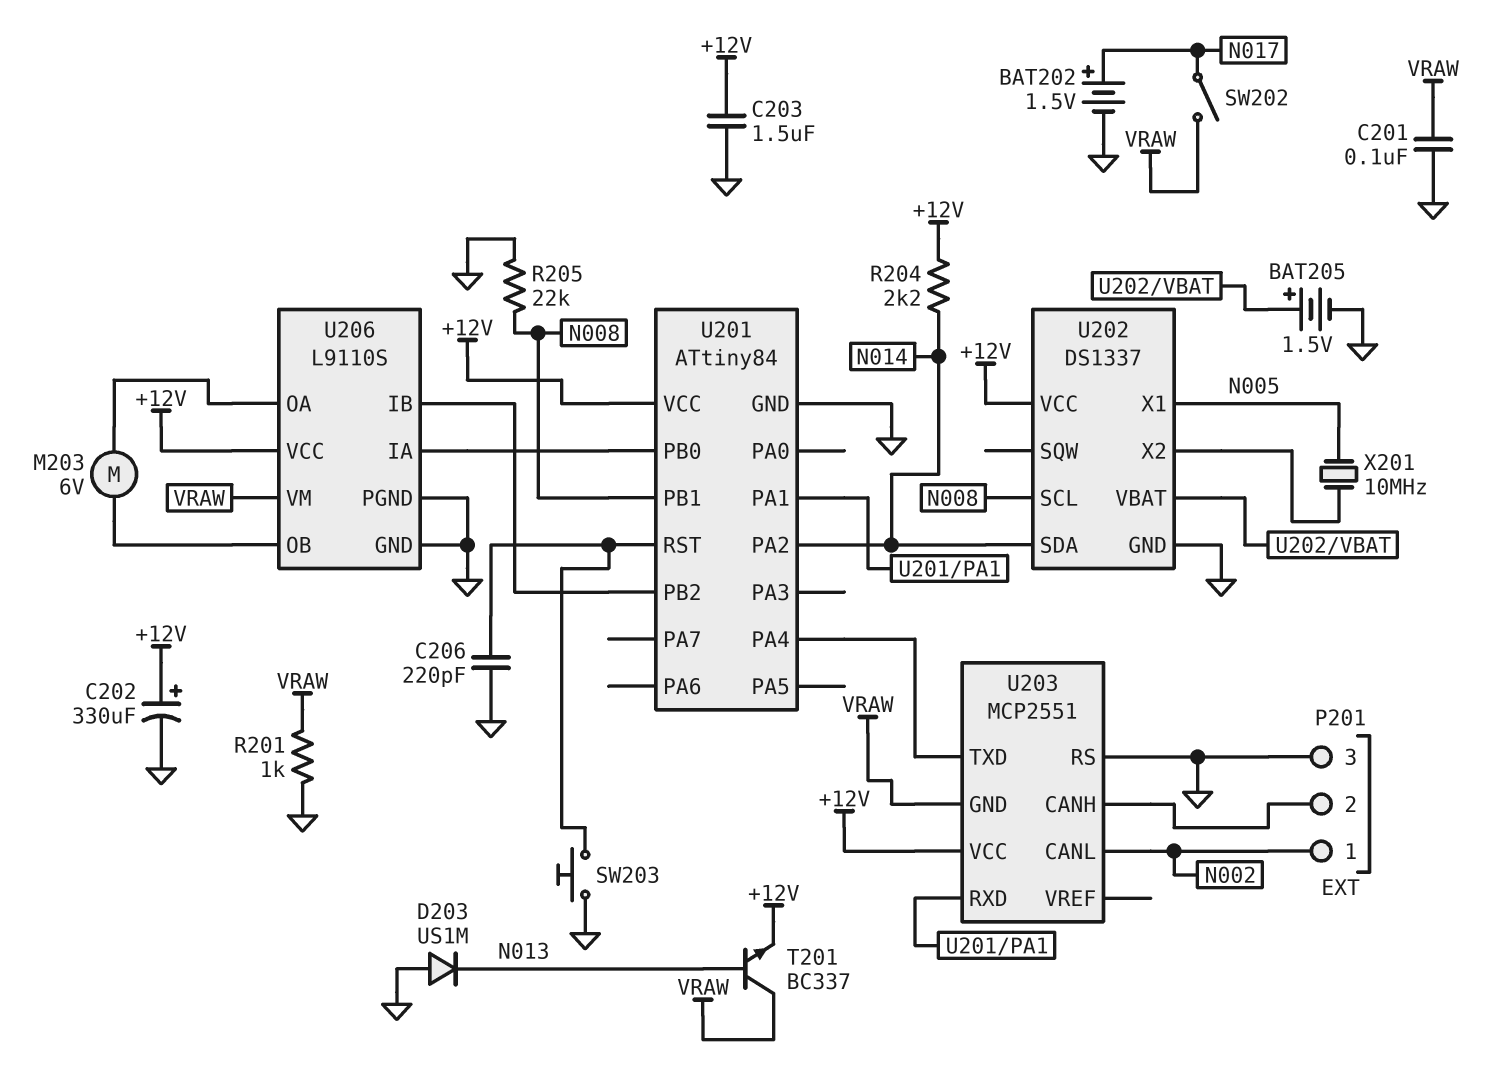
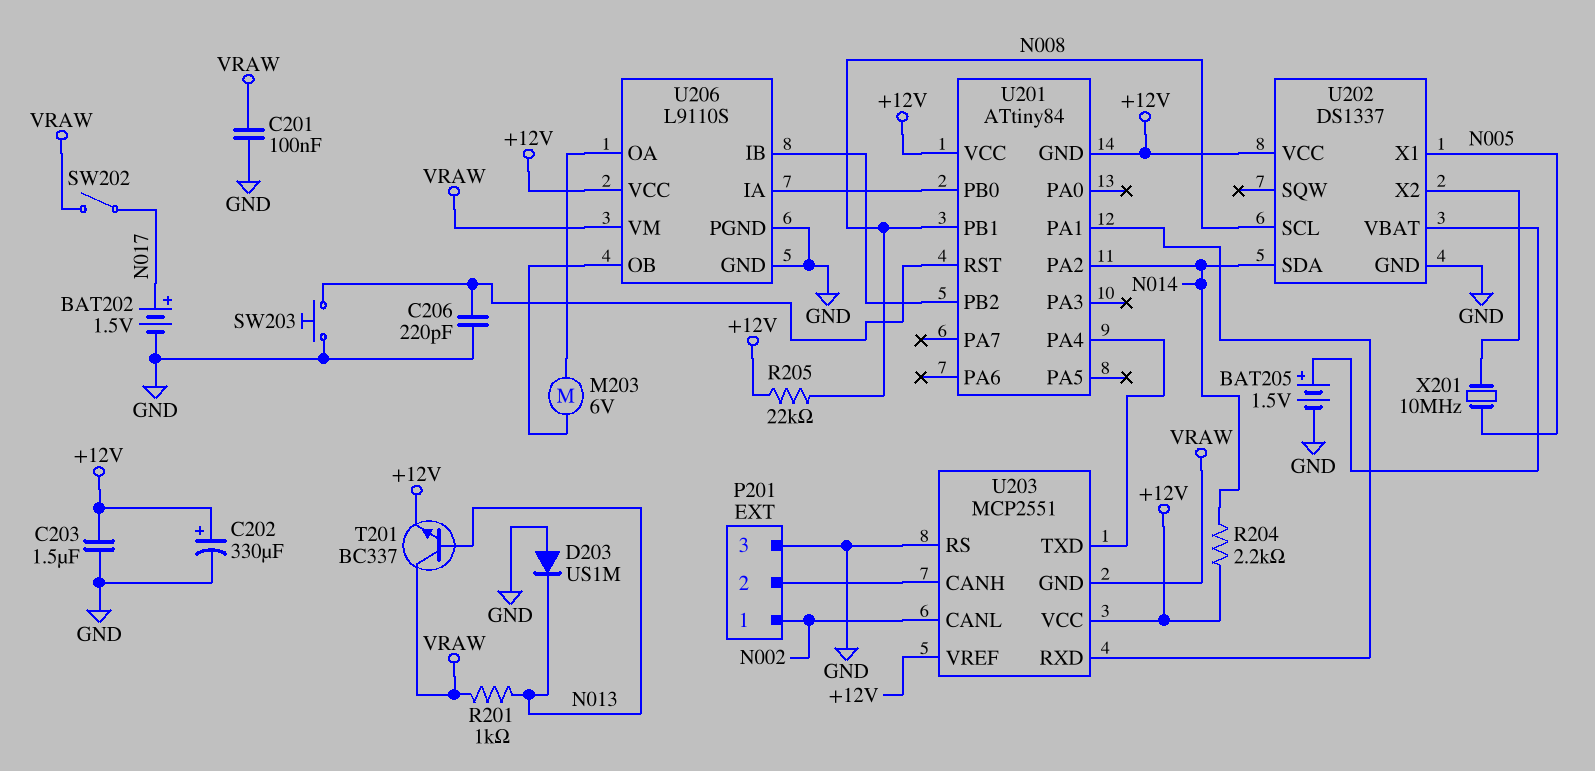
R201: 1k (GND, VRAW) -> 1k (N013, VRAW)
R205: 22k (GND, N008) -> 22k (+12V, N008)
U201 pin GND: GND -> +12V
U203 pin VREF: none -> +12V

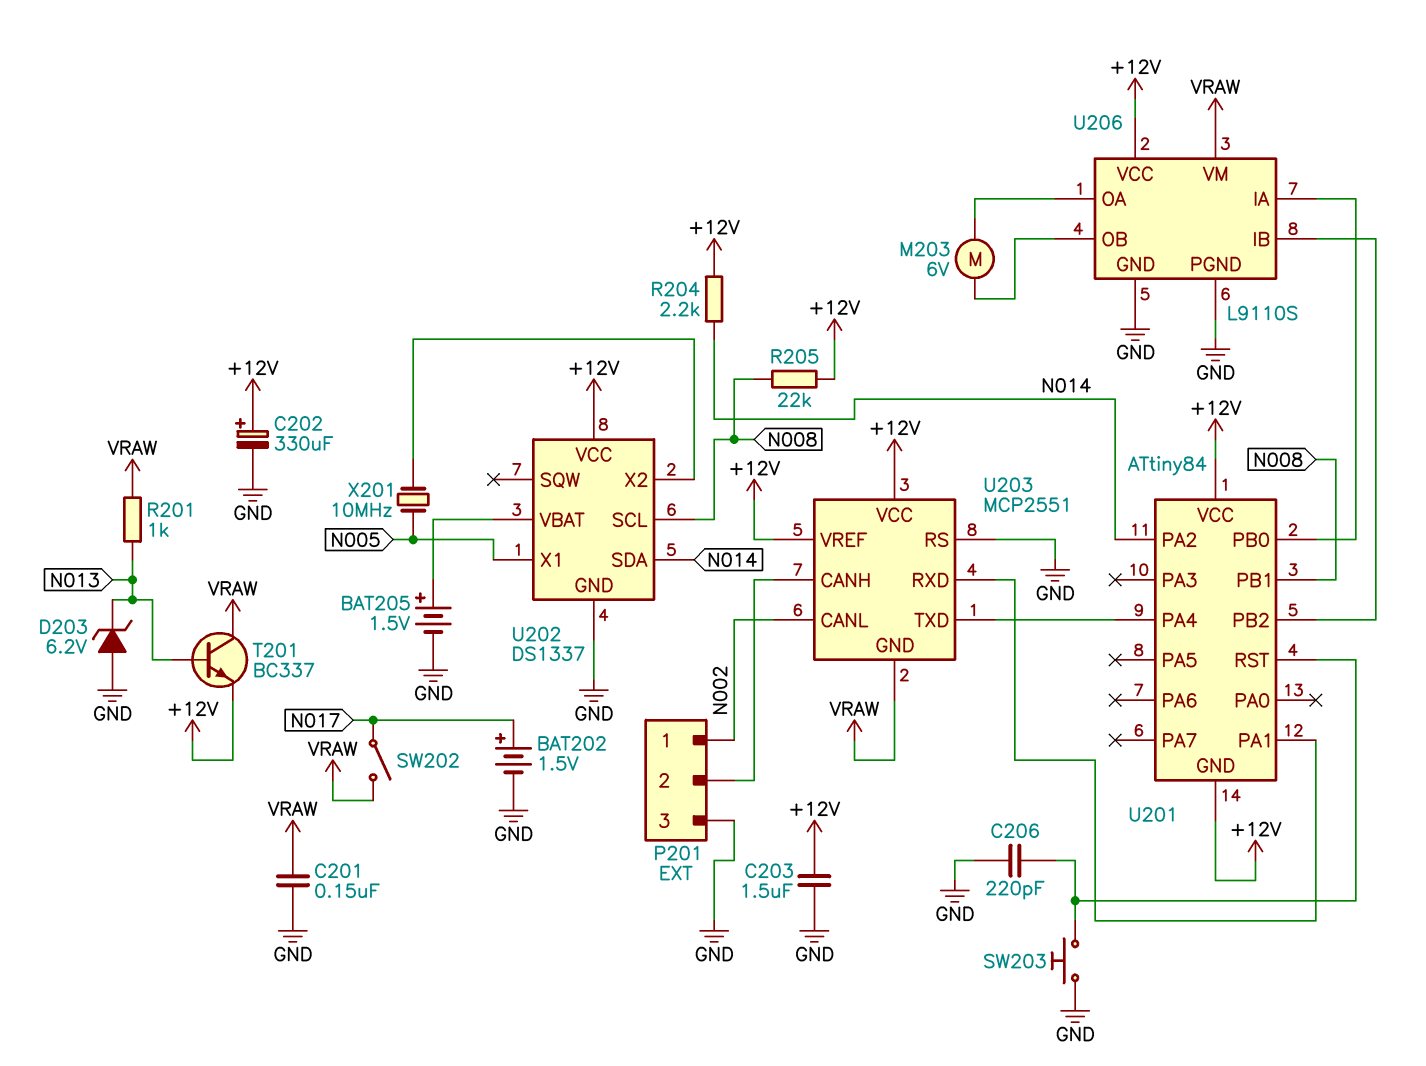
C201: 100nF (GND, VRAW) -> 150nF (GND, VRAW)
D203: diode US1M (A GND, K N013) -> zener 6.2V (A GND, K N013)

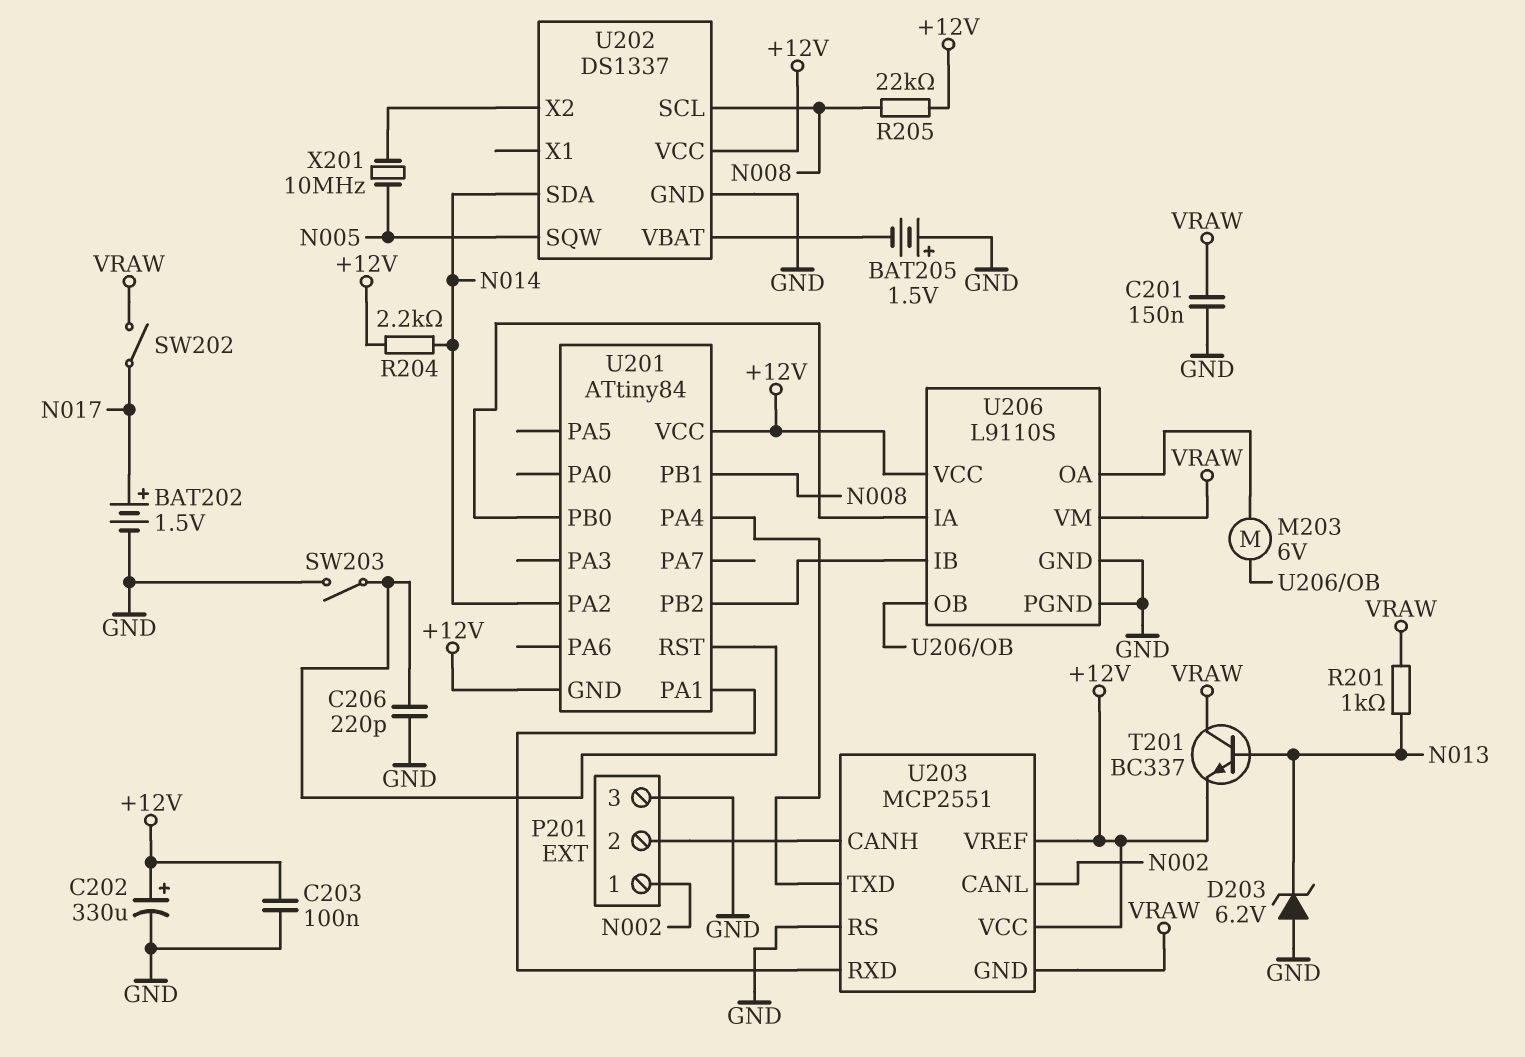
BAT205: 1.5V (plus U202/VBAT, minus GND) -> 1.5V (plus GND, minus U202/VBAT)
C203: 1.5uF (+12V, GND) -> 100nF (+12V, GND)
SW203: button (GND, U201/RST) -> switch (GND, U201/RST)
U202 pin SQW: none -> N005
U202 pin X1: N005 -> none

